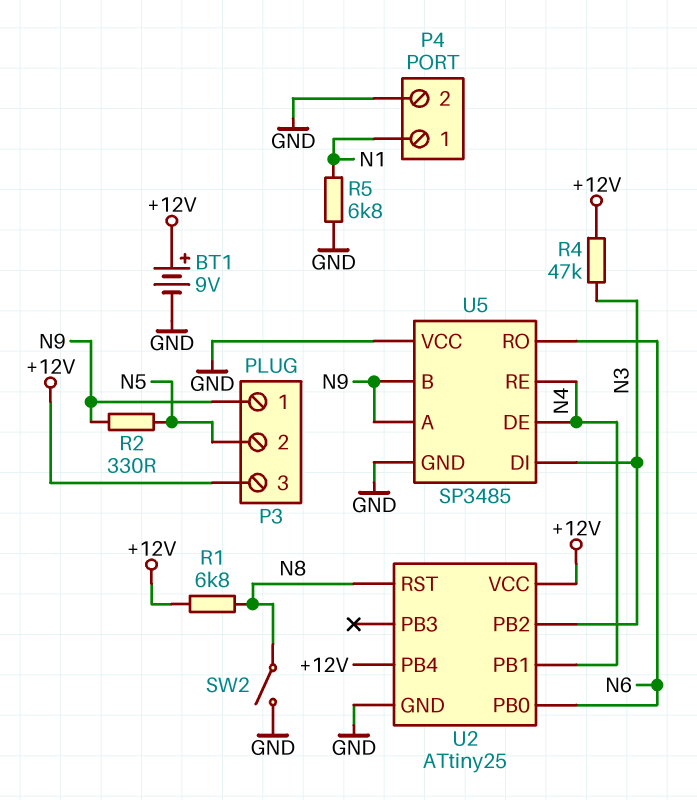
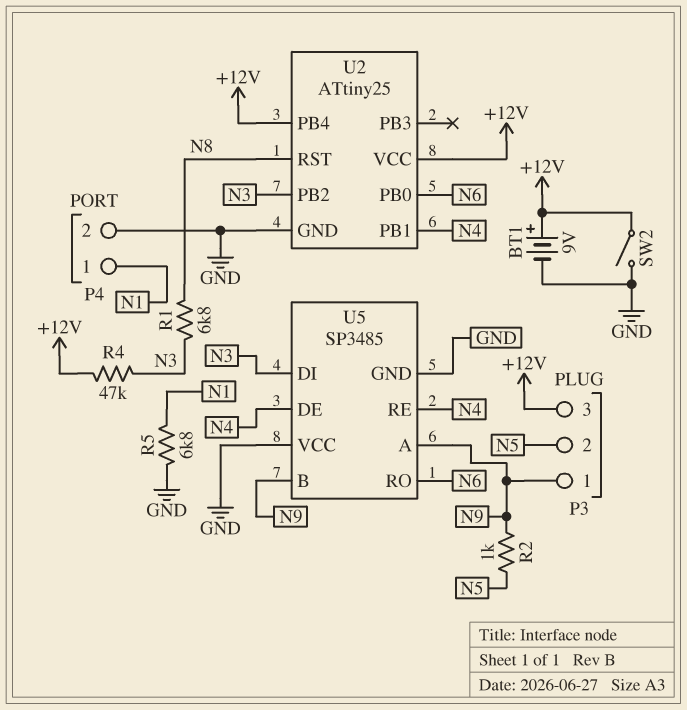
R1: 6.8k (+12V, N8) -> 6.8k (N3, N8)
R2: 330 (N5, N9) -> 1k (N5, N9)
SW2: switch (GND, N8) -> switch (+12V, GND)

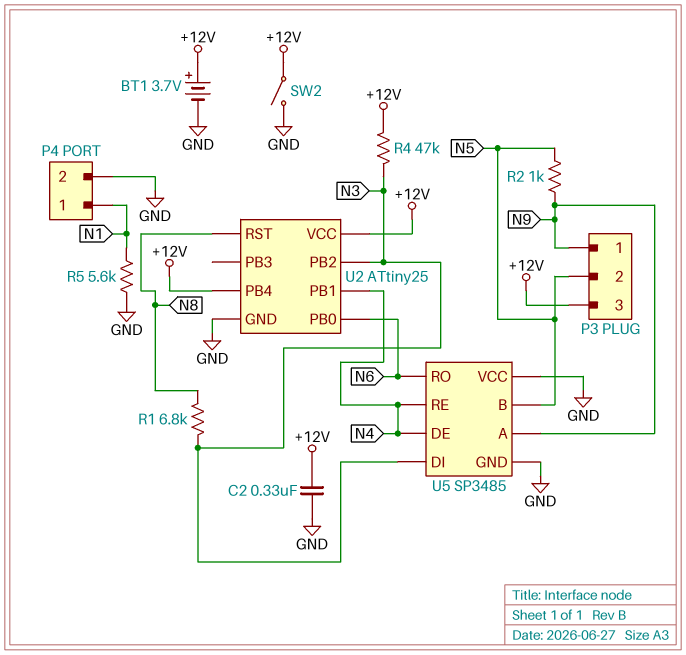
BT1: 9V (plus +12V, minus GND) -> 3.7V (plus +12V, minus GND)
C2: none -> 330nF (+12V, GND)
R5: 6.8k (GND, N1) -> 5.6k (GND, N1)
U5 pin B: N9 -> N5

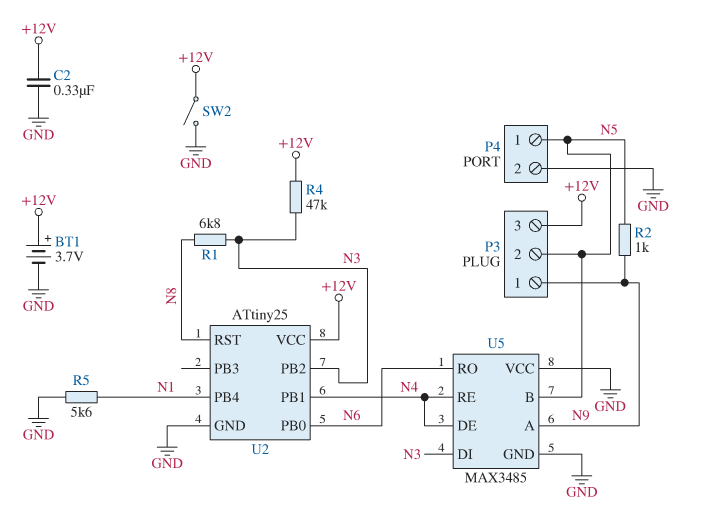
P4 pin 1: N1 -> N5
U2 pin PB4: +12V -> N1
U5: SP3485 -> MAX3485

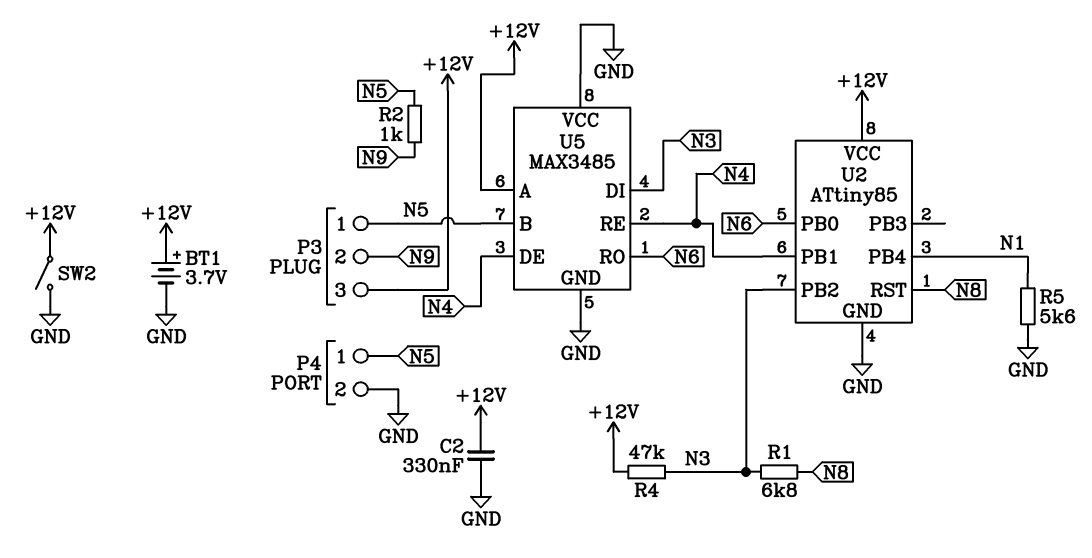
P3 pin 1: N9 -> N5
P3 pin 2: N5 -> N9
U2: ATtiny25 -> ATtiny85
U5 pin A: N9 -> +12V

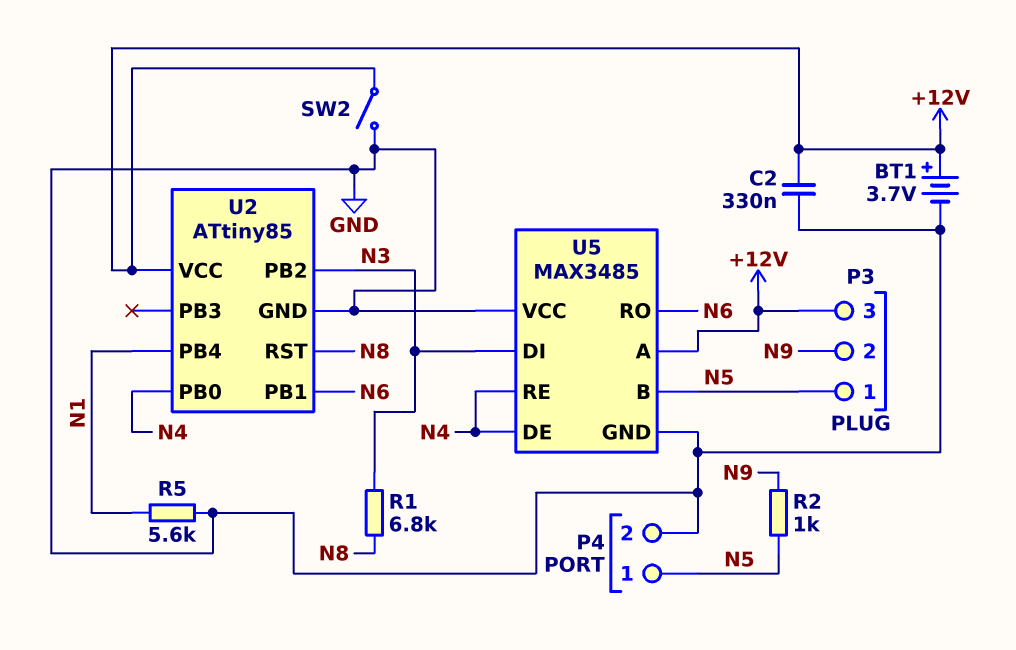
R4: 47k (+12V, N3) -> none
U2 pin PB0: N6 -> N4
U2 pin PB1: N4 -> N6

